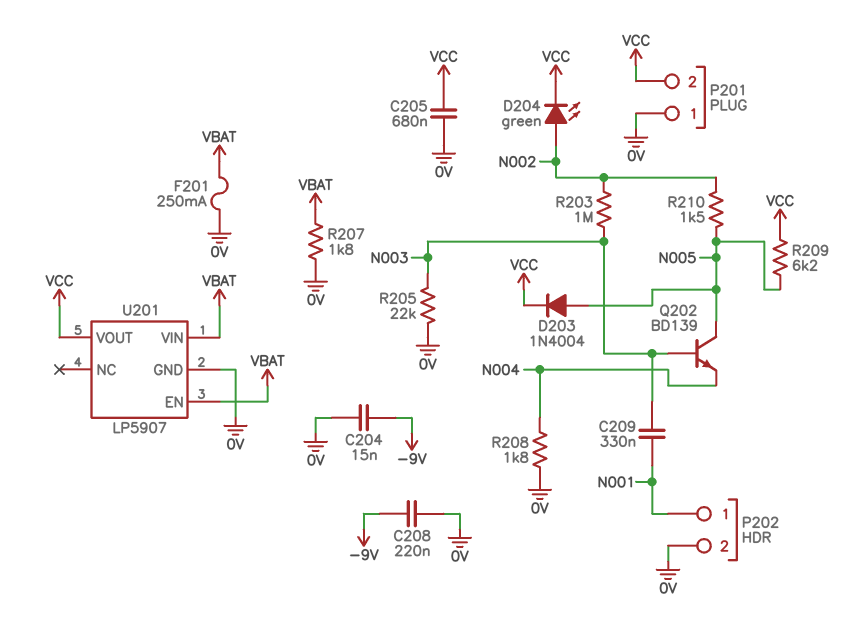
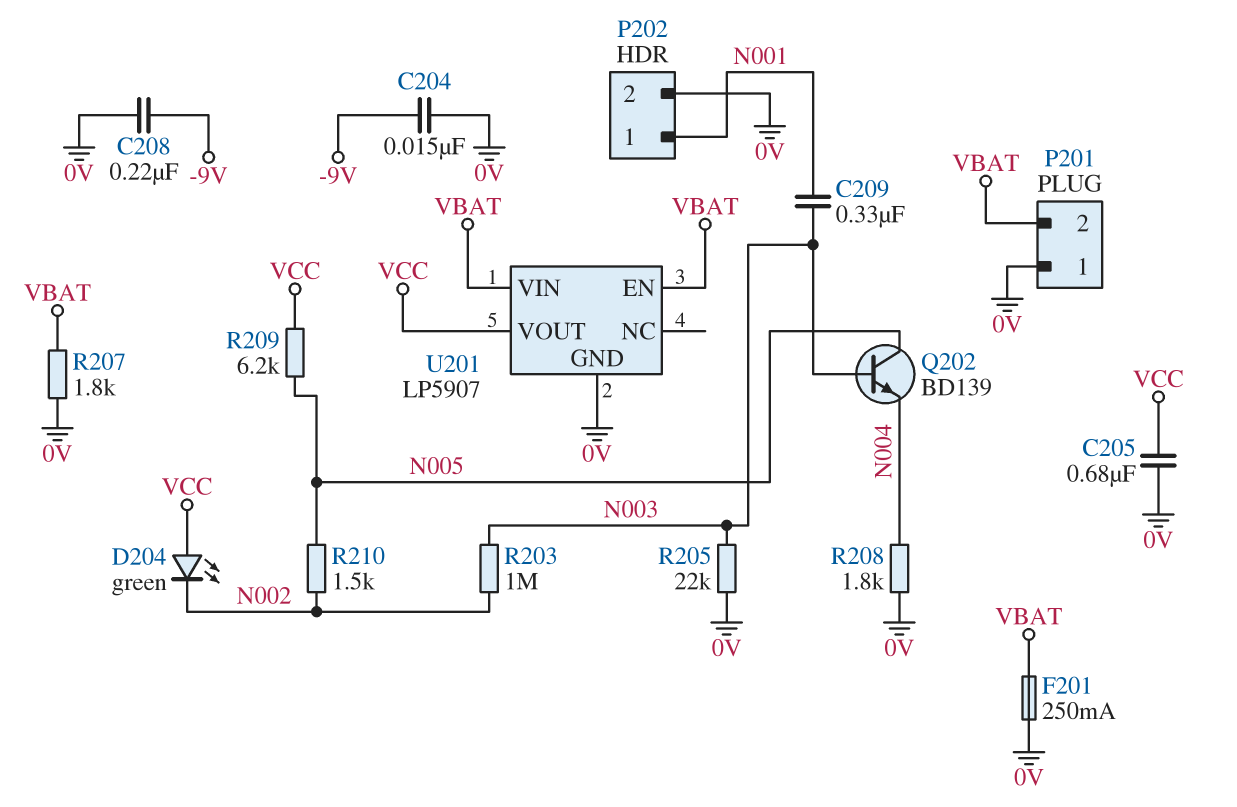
D203: diode 1N4004 (A N005, K VCC) -> none
D204: LED green (A N002, K VCC) -> LED green (A VCC, K N002)
P201 pin 2: VCC -> VBAT

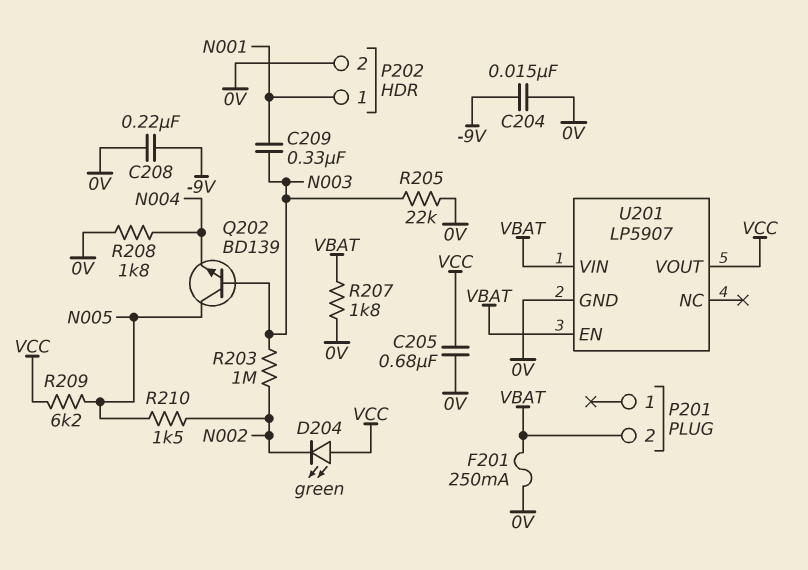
P201 pin 1: 0V -> none

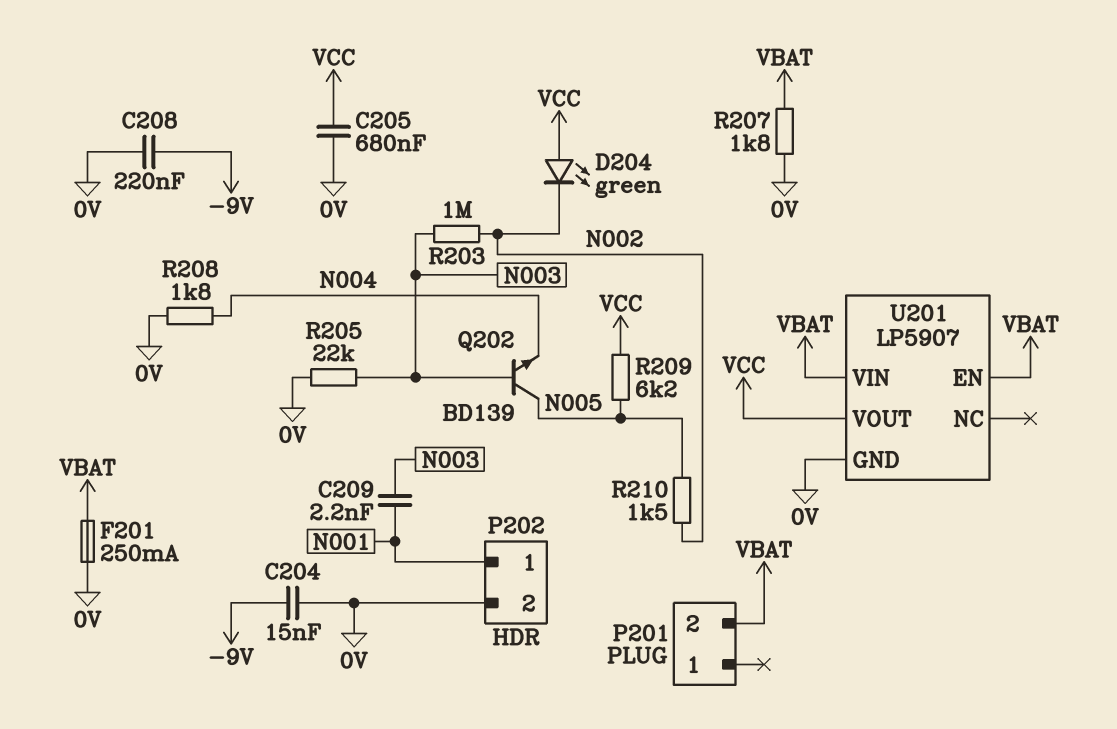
C209: 330nF (N001, N003) -> 2.2nF (N001, N003)

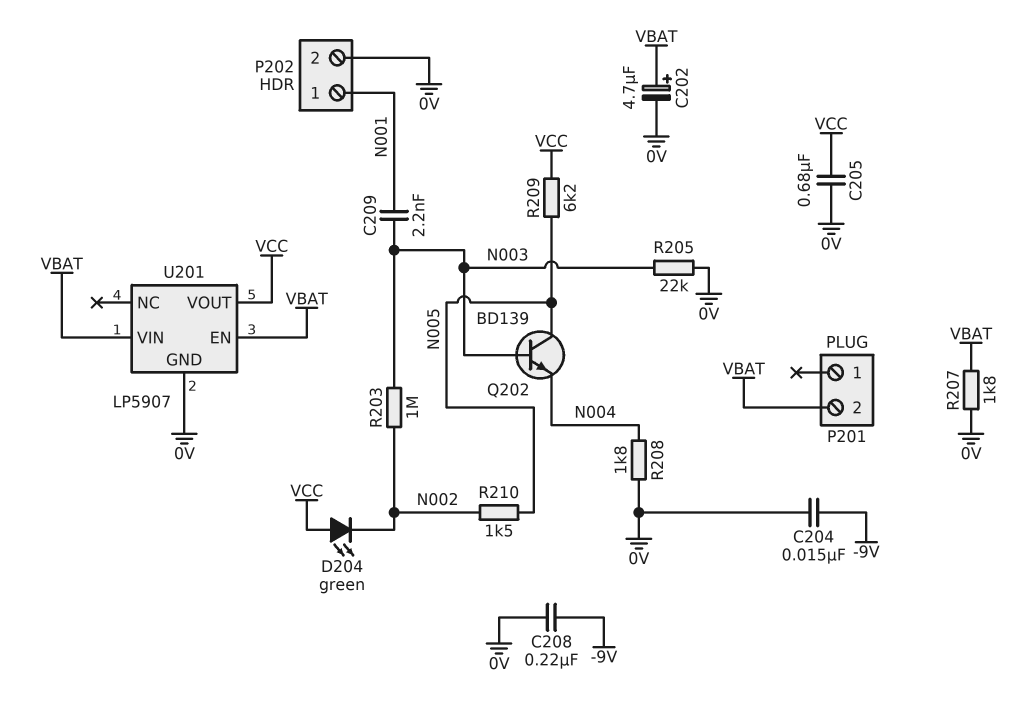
C202: none -> 4.7uF (plus VBAT, minus 0V)
F201: 250mA (0V, VBAT) -> none

